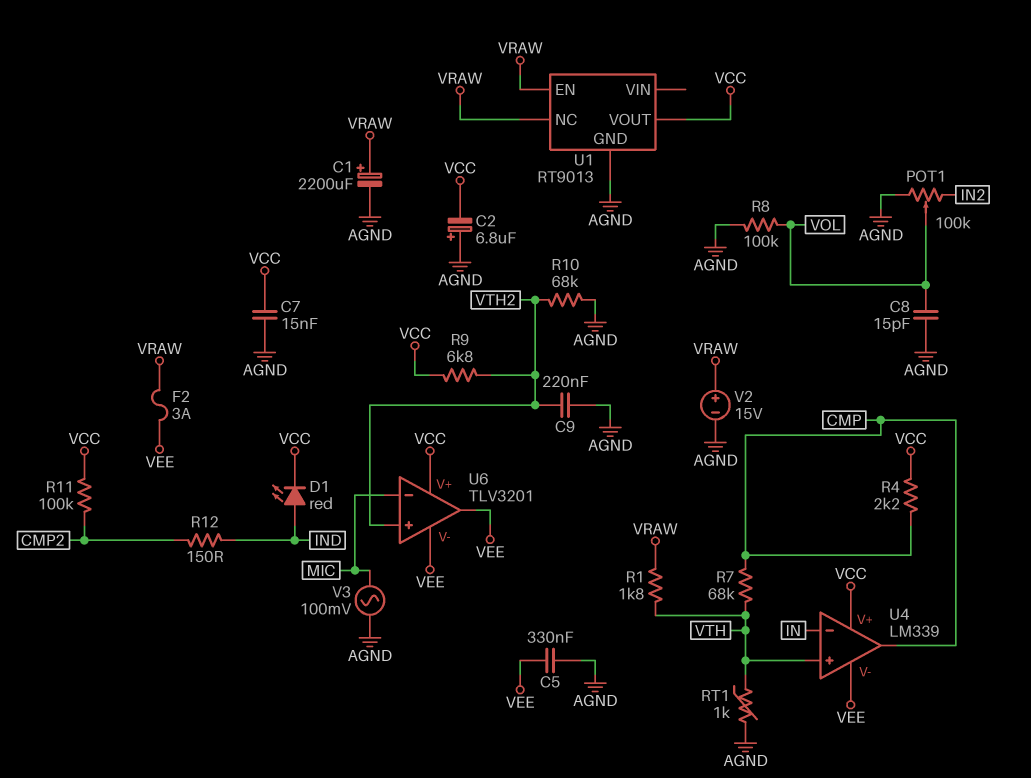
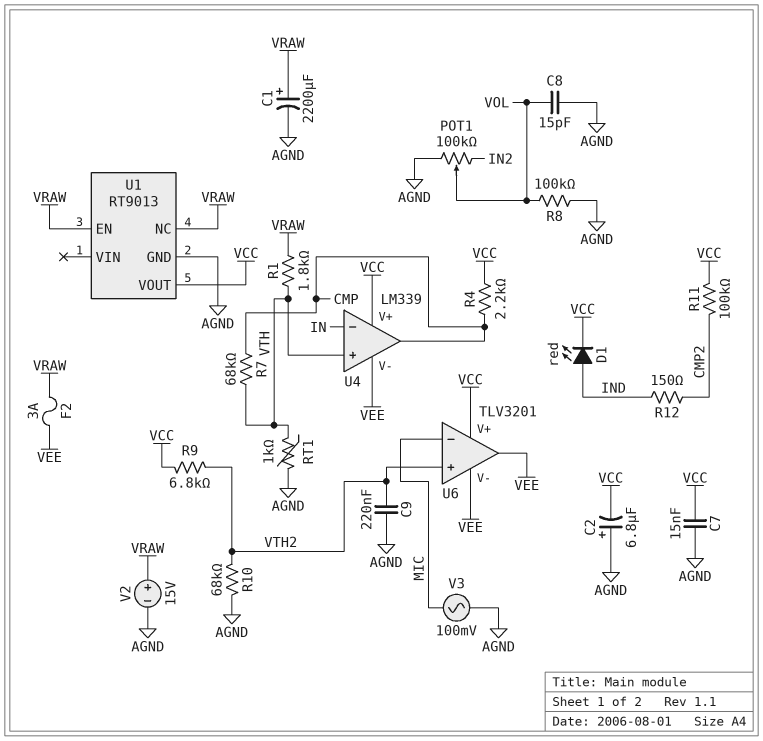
C5: 330nF (AGND, VEE) -> none

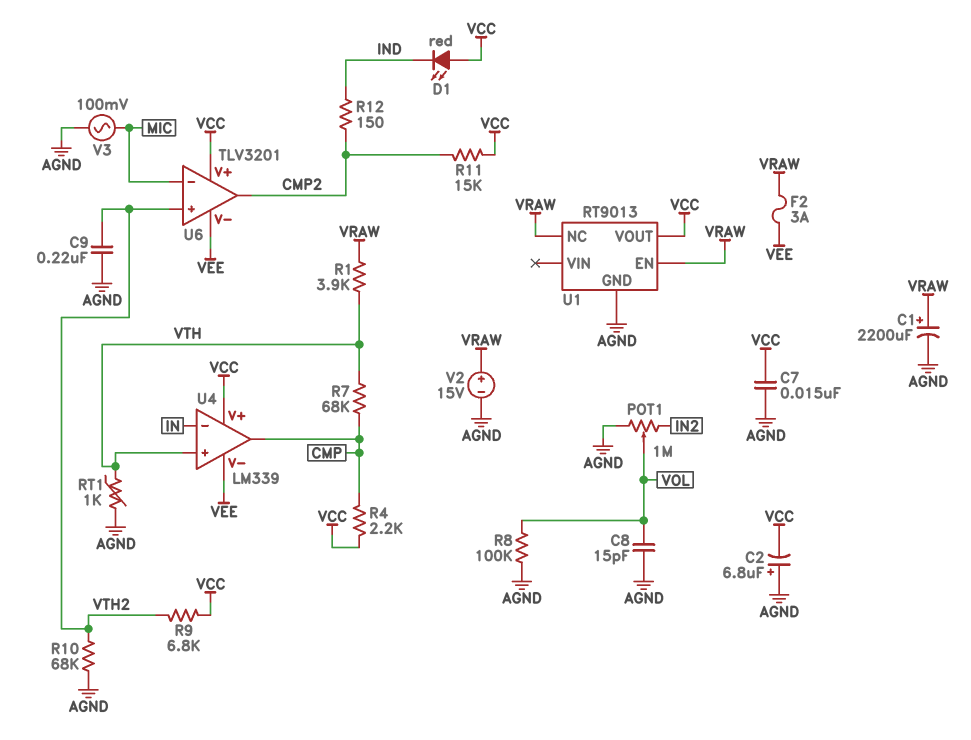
D1: LED red (A IND, K VCC) -> LED red (A VCC, K IND)
POT1: 100k (AGND, IN2, wiper VOL) -> 1M (AGND, IN2, wiper VOL)
R1: 1.8k (VRAW, VTH) -> 3.9k (VRAW, VTH)
R11: 100k (CMP2, VCC) -> 15k (CMP2, VCC)
U6 pin out: VEE -> CMP2

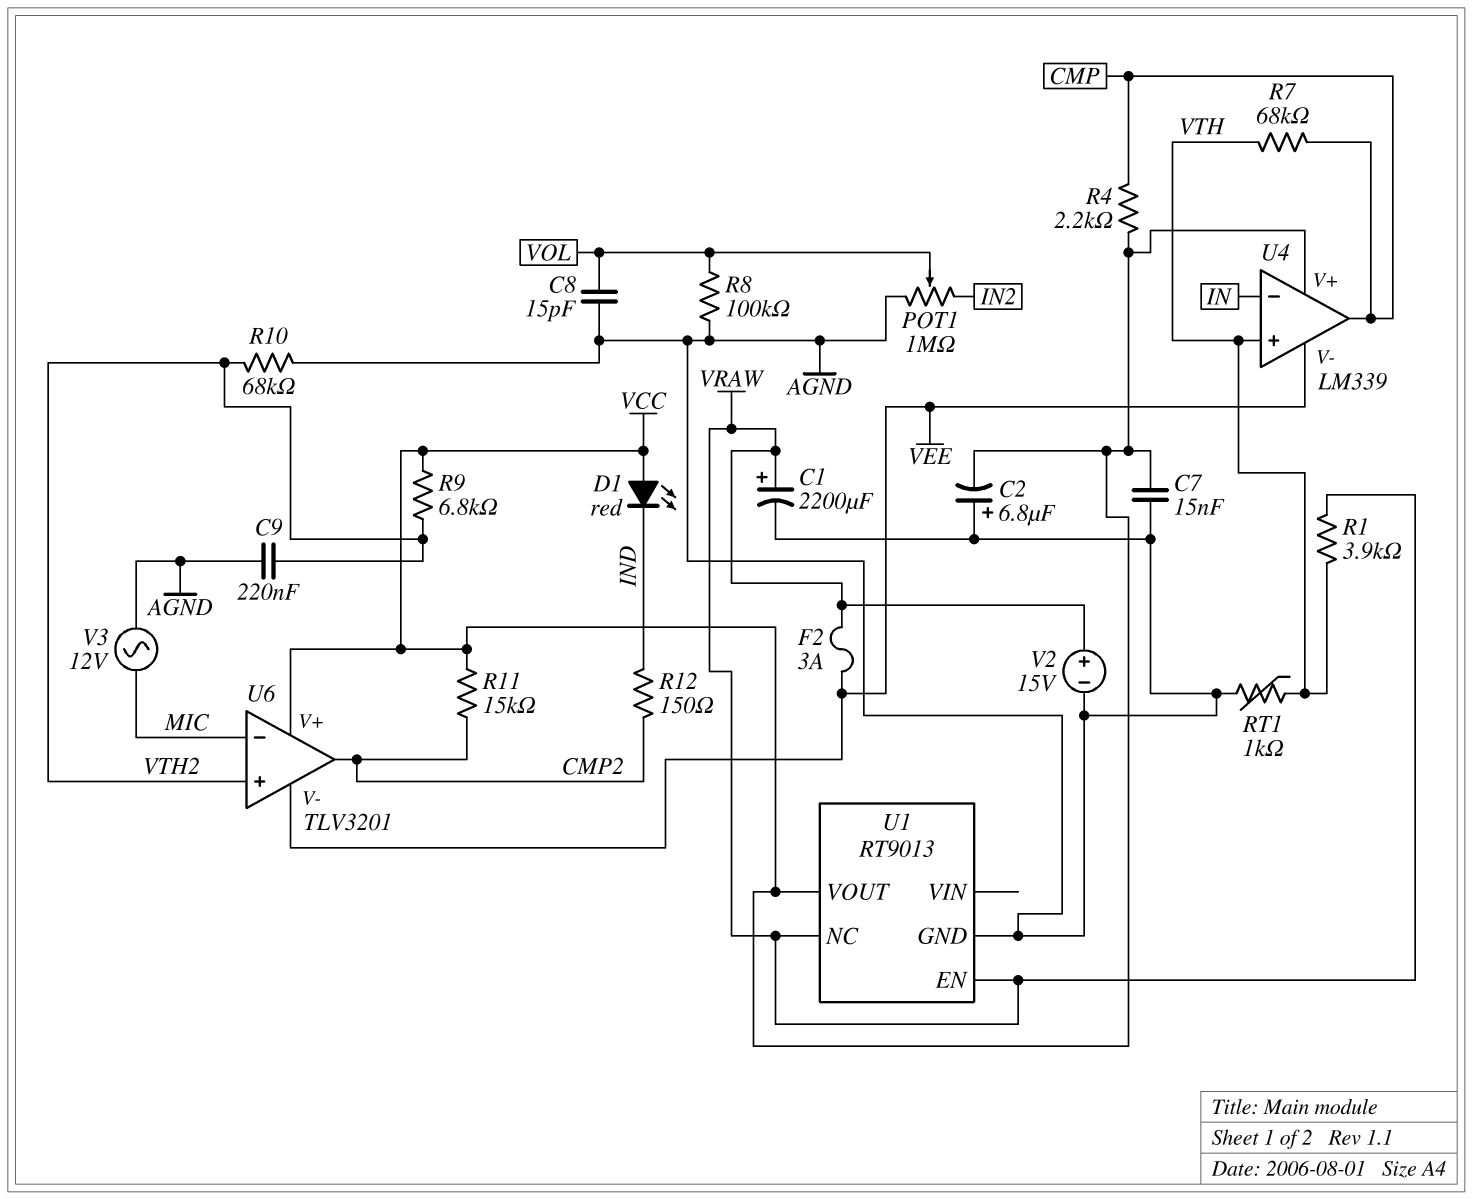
V3: AC 100mV (AGND, MIC) -> AC 12V (AGND, MIC)

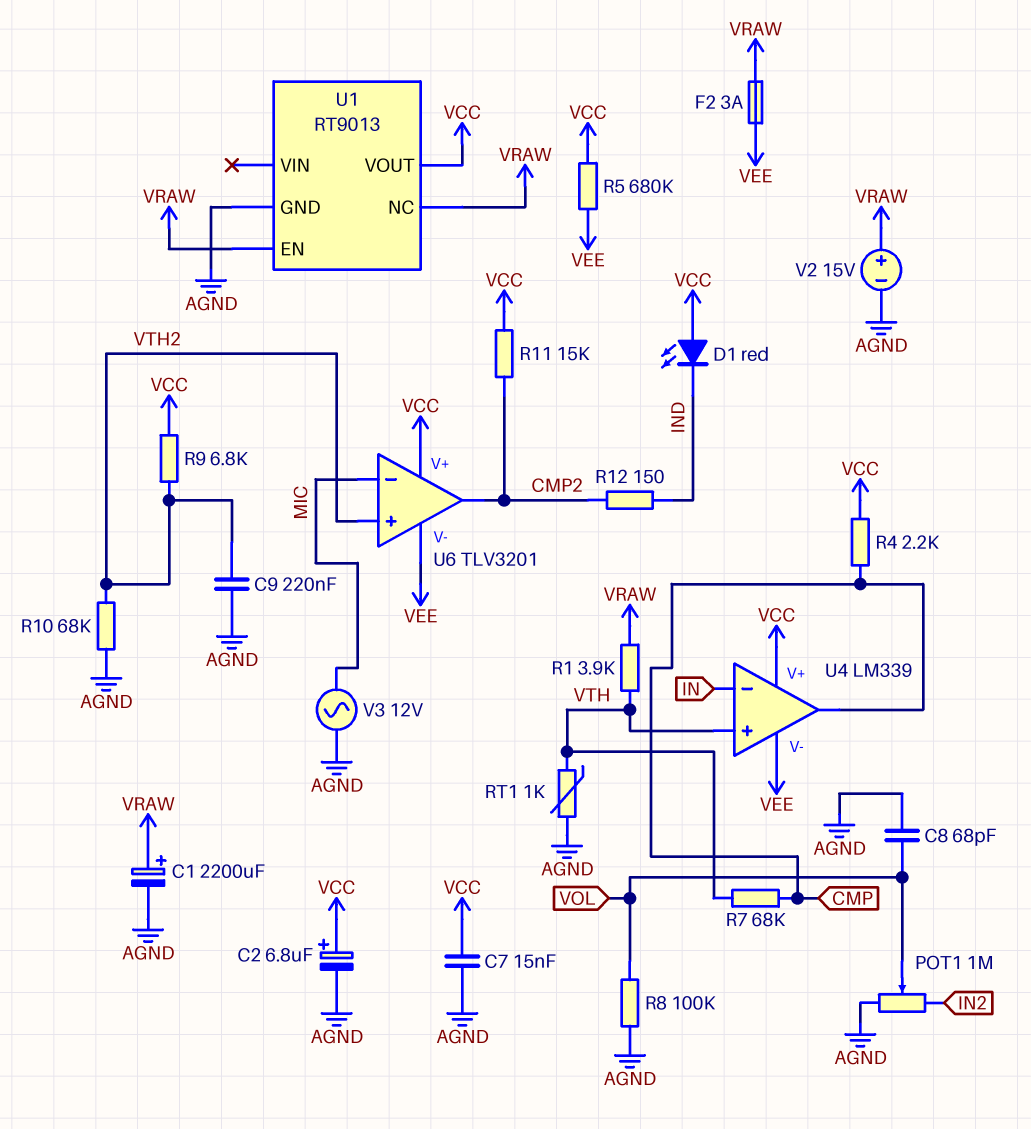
C2: 6.8uF (plus AGND, minus VCC) -> 6.8uF (plus VCC, minus AGND)
C8: 15pF (AGND, VOL) -> 68pF (AGND, VOL)
R5: none -> 680k (VCC, VEE)

